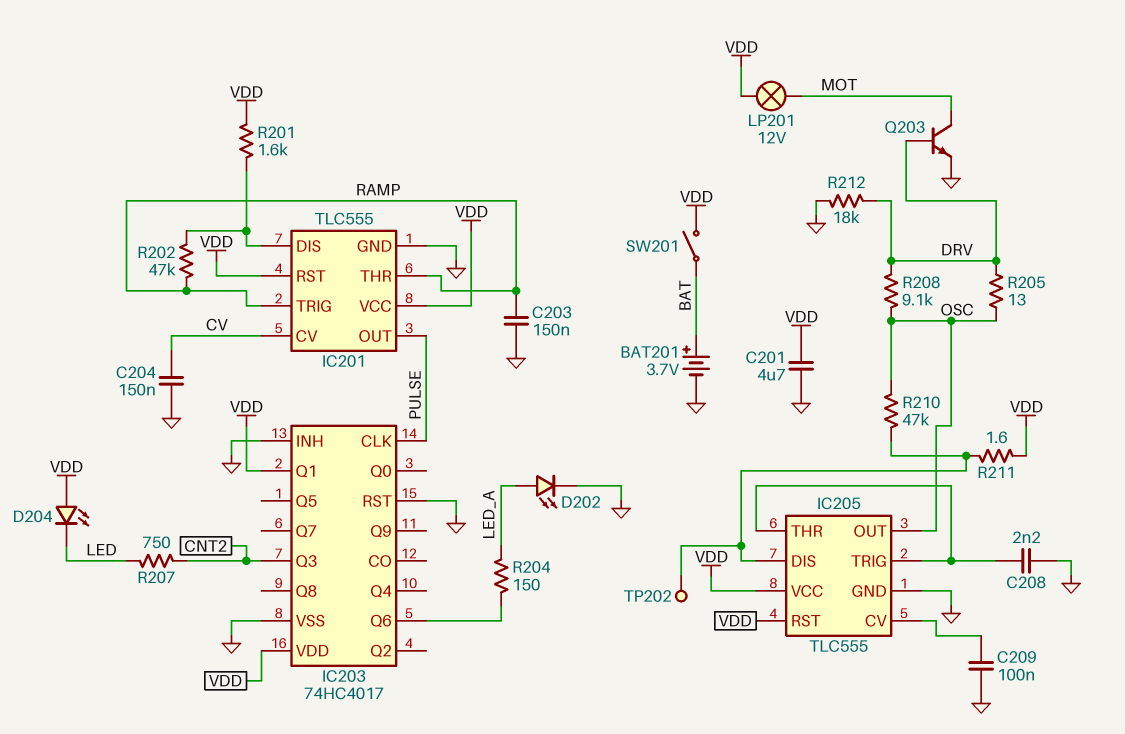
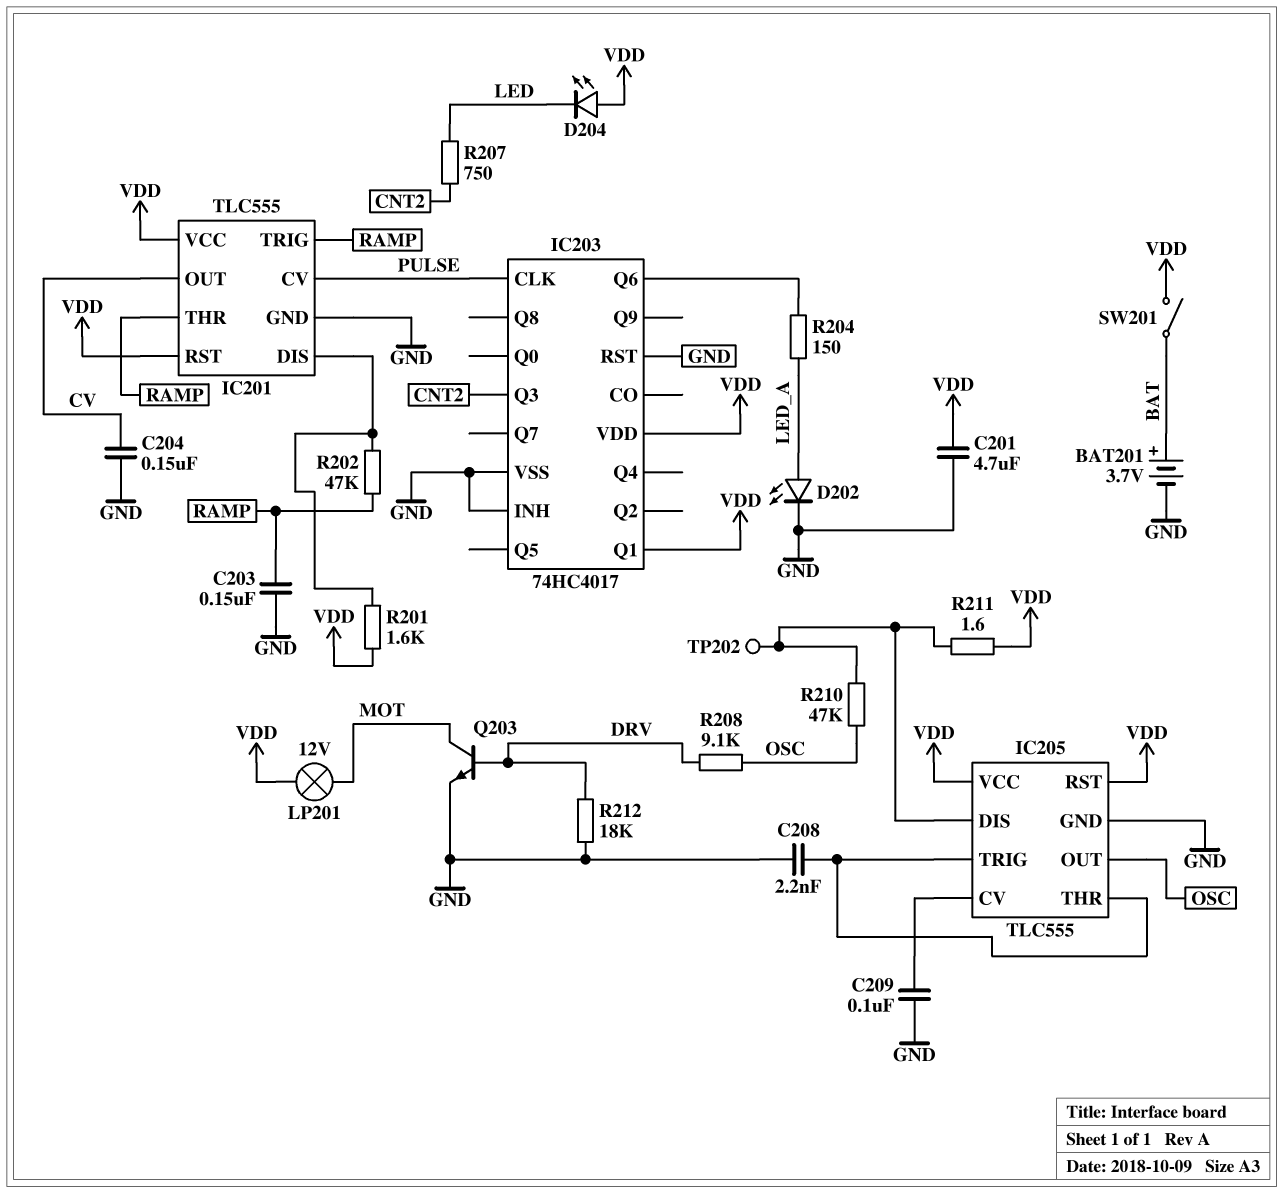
IC201 pin CV: CV -> PULSE
IC201 pin OUT: PULSE -> CV
R205: 13 (DRV, OSC) -> none

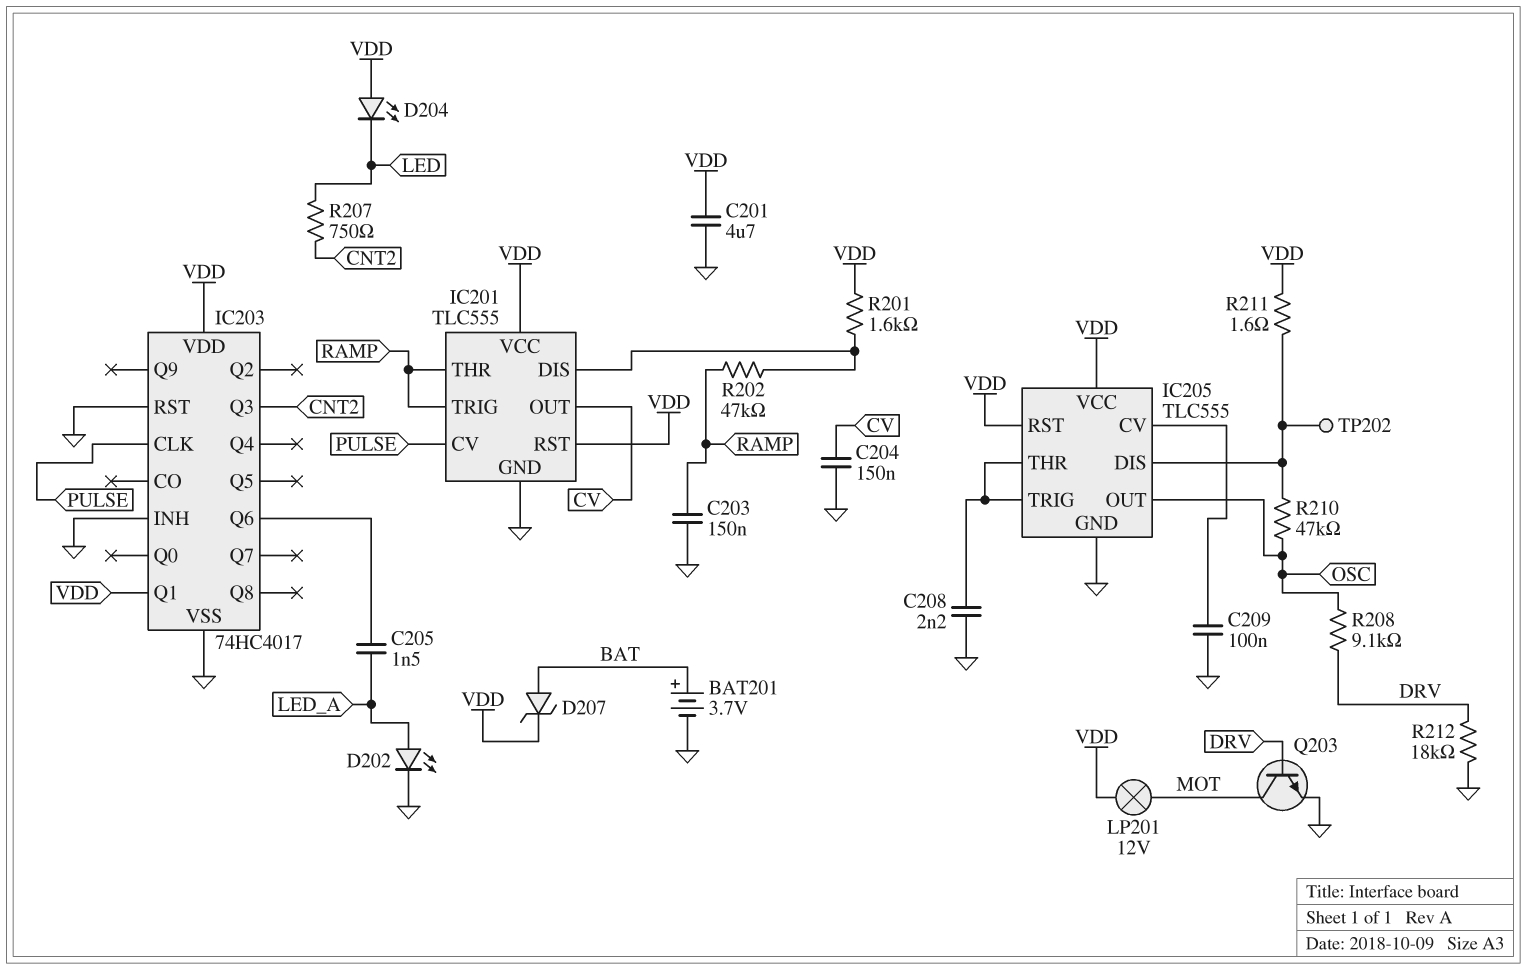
C205: none -> 1.5nF (IC203/Q6, LED_A)
D207: none -> zener (A BAT, K VDD)
R204: 150 (IC203/Q6, LED_A) -> none
SW201: switch (BAT, VDD) -> none

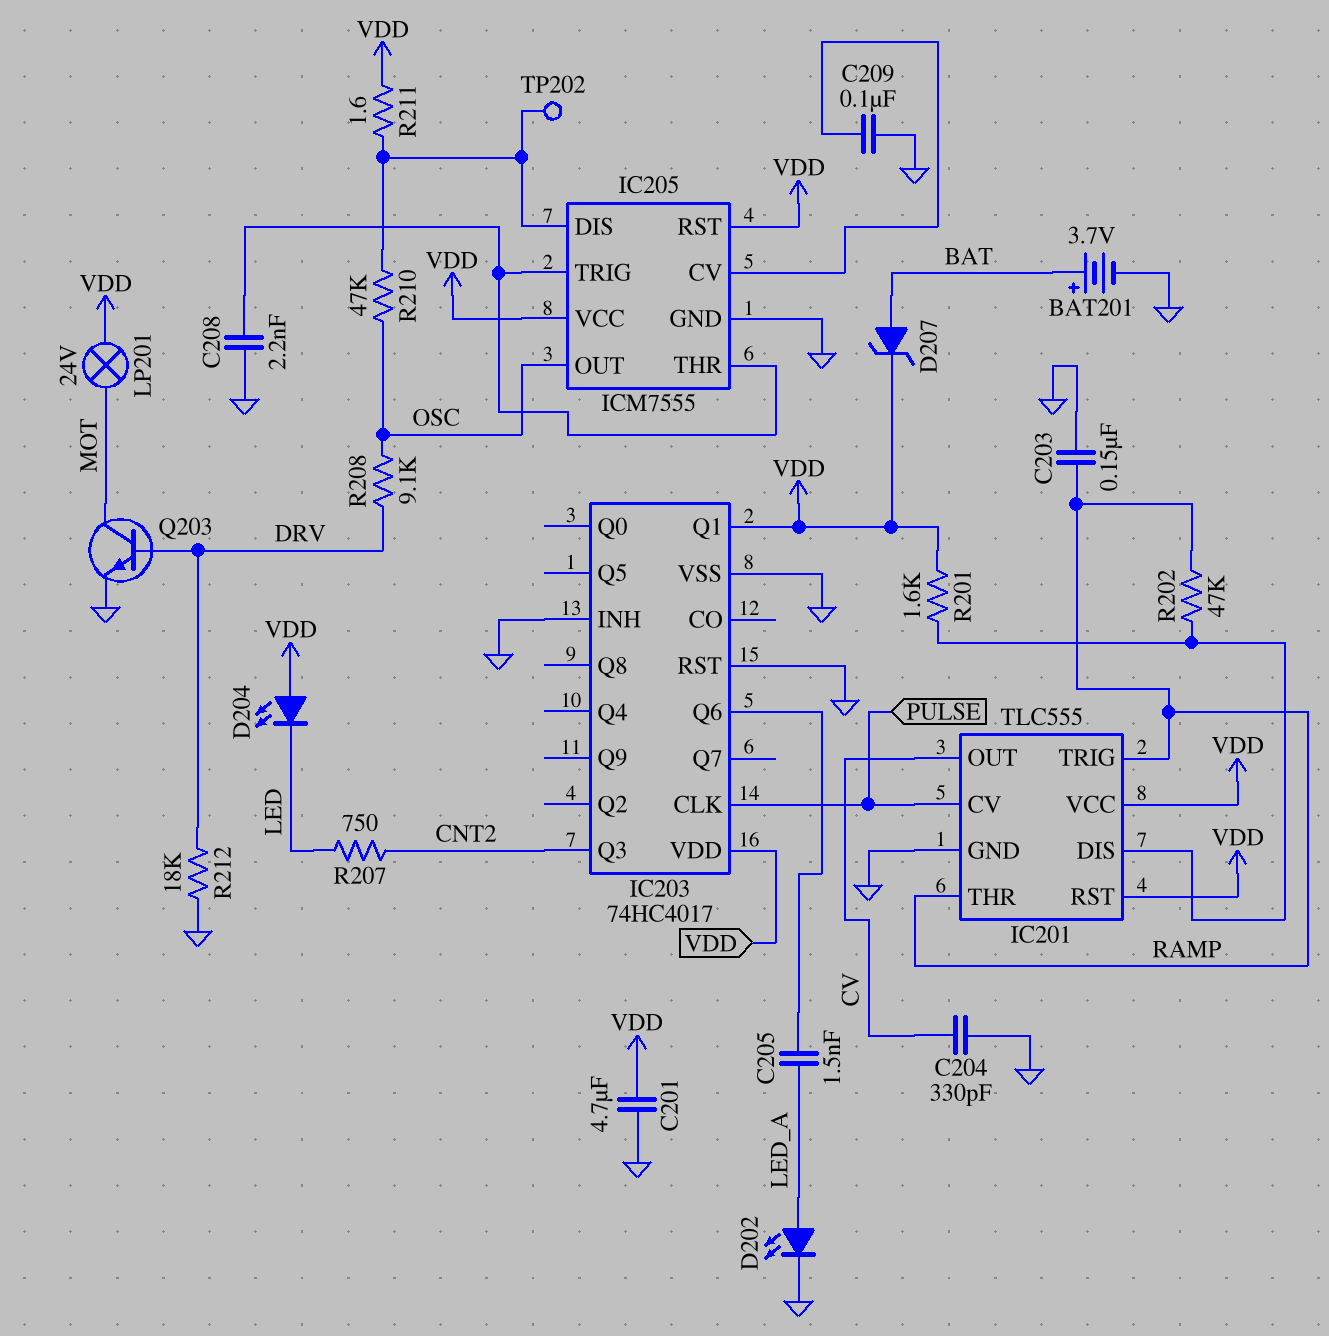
C204: 150nF (CV, GND) -> 330pF (CV, GND)
IC205: TLC555 -> ICM7555
LP201: lamp 12V (MOT, VDD) -> lamp 24V (MOT, VDD)

